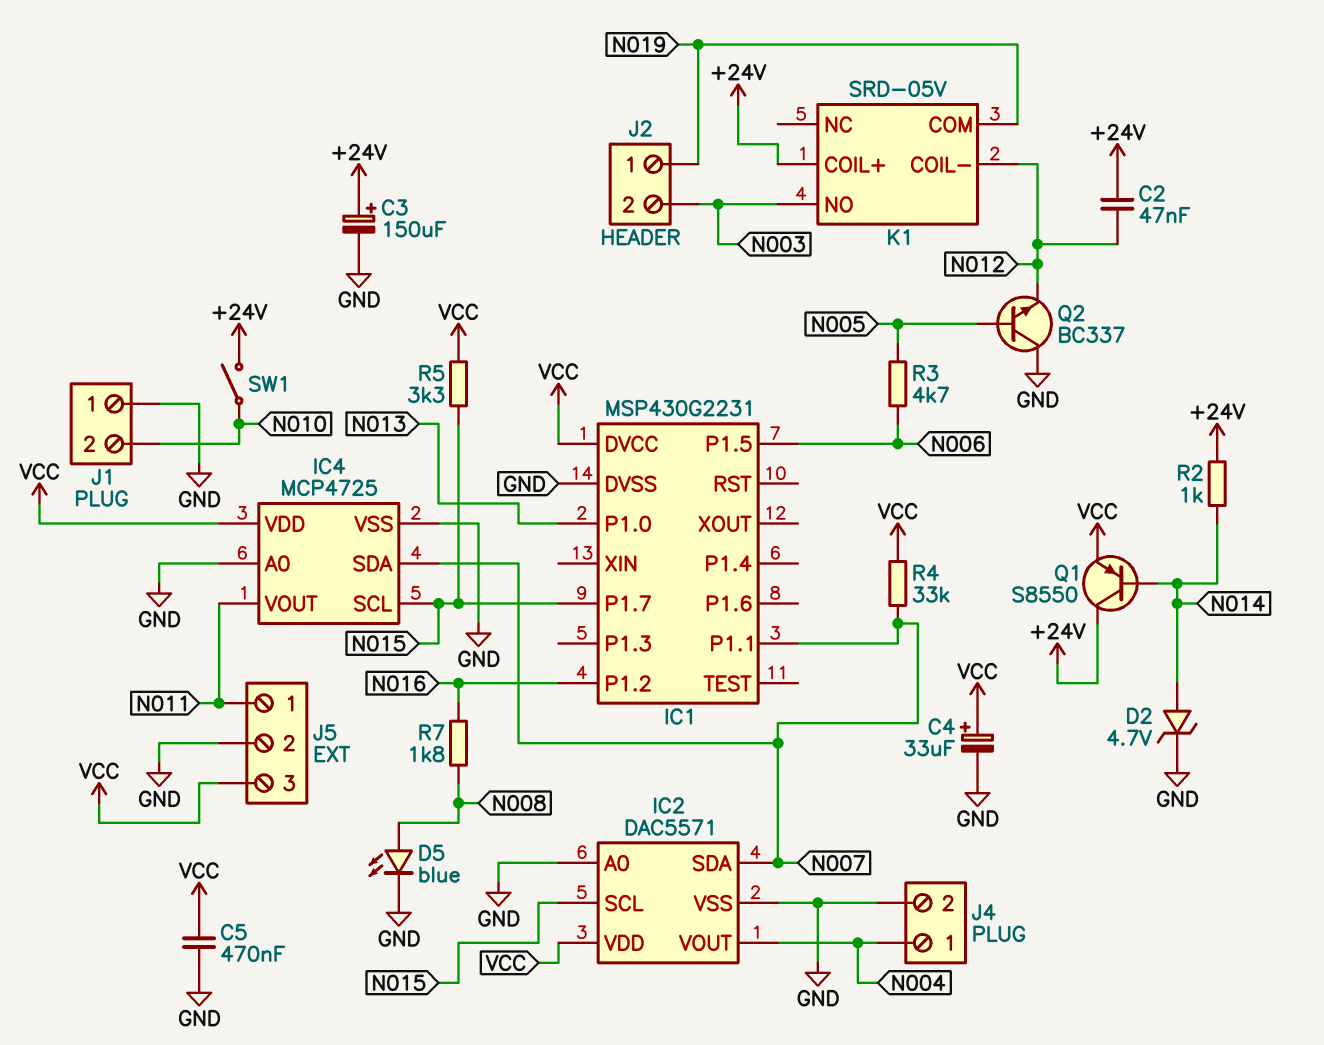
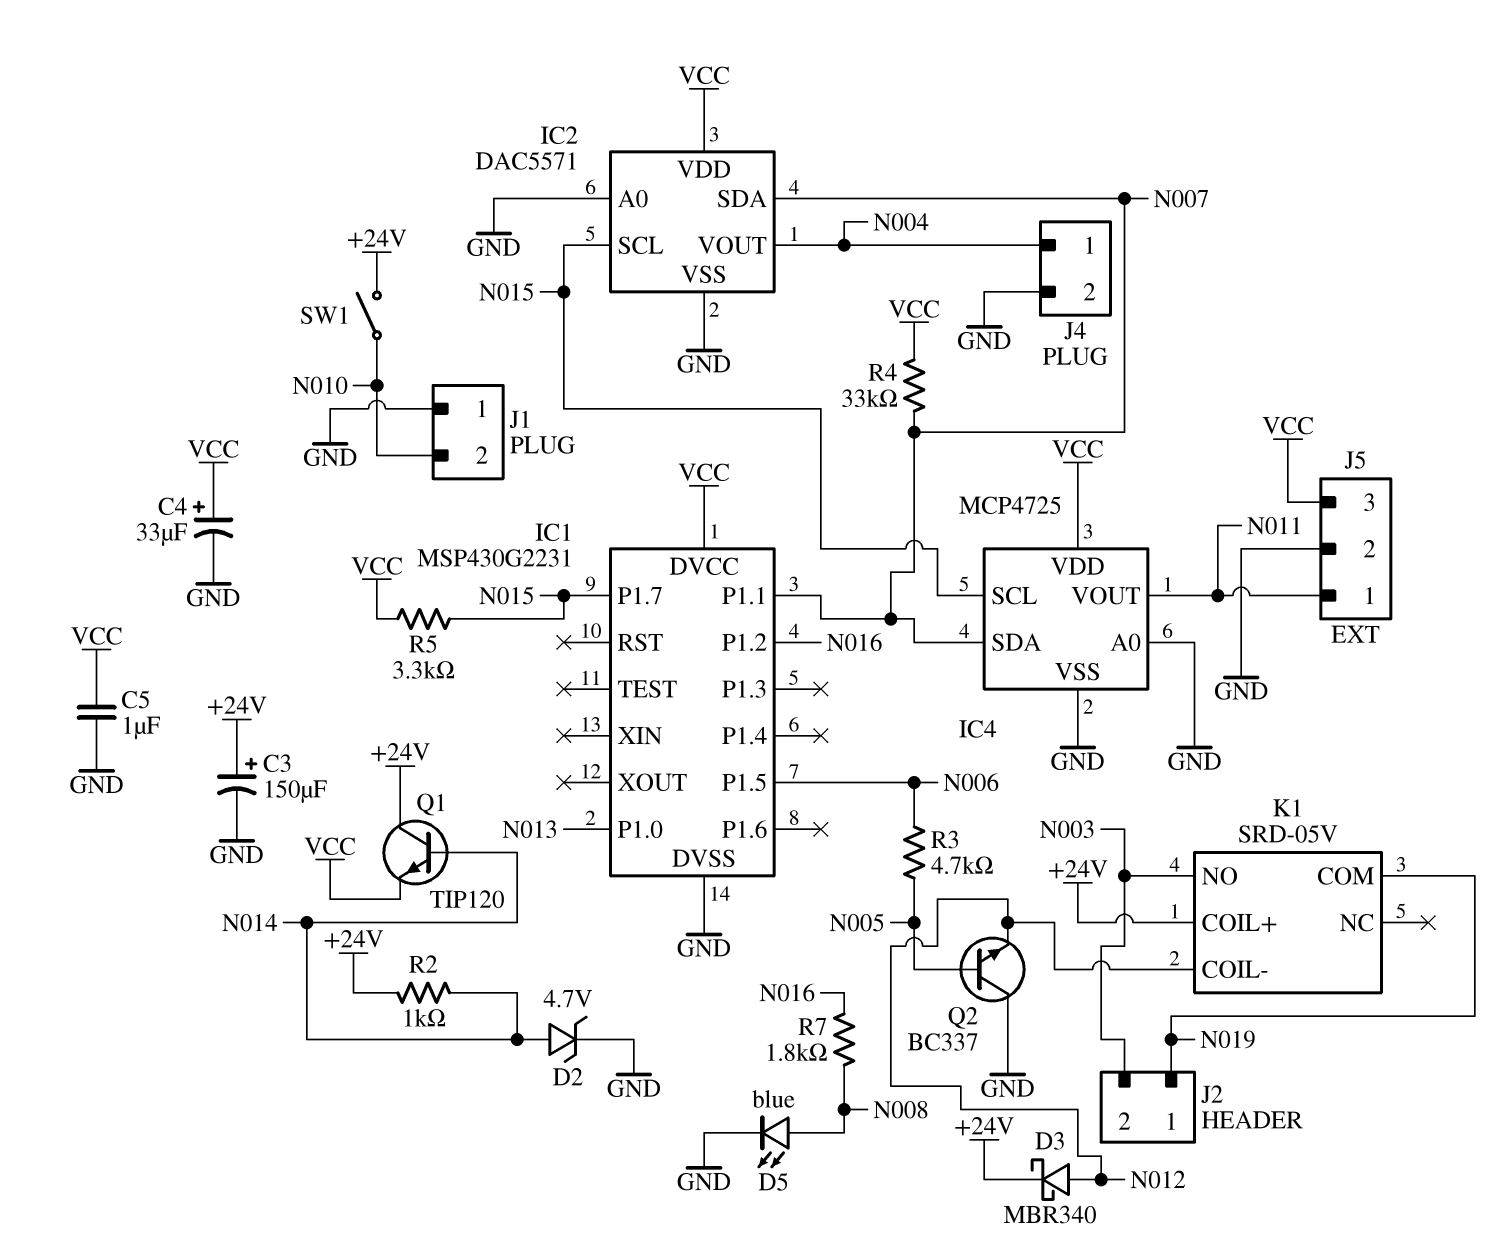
C2: 47nF (+24V, N012) -> none
C5: 470nF (GND, VCC) -> 1uF (GND, VCC)
D3: none -> schottky MBR340 (A N012, K +24V)
Q1: PNP S8550 (B N014, C +24V, E VCC) -> NPN TIP120 (B N014, C +24V, E VCC)

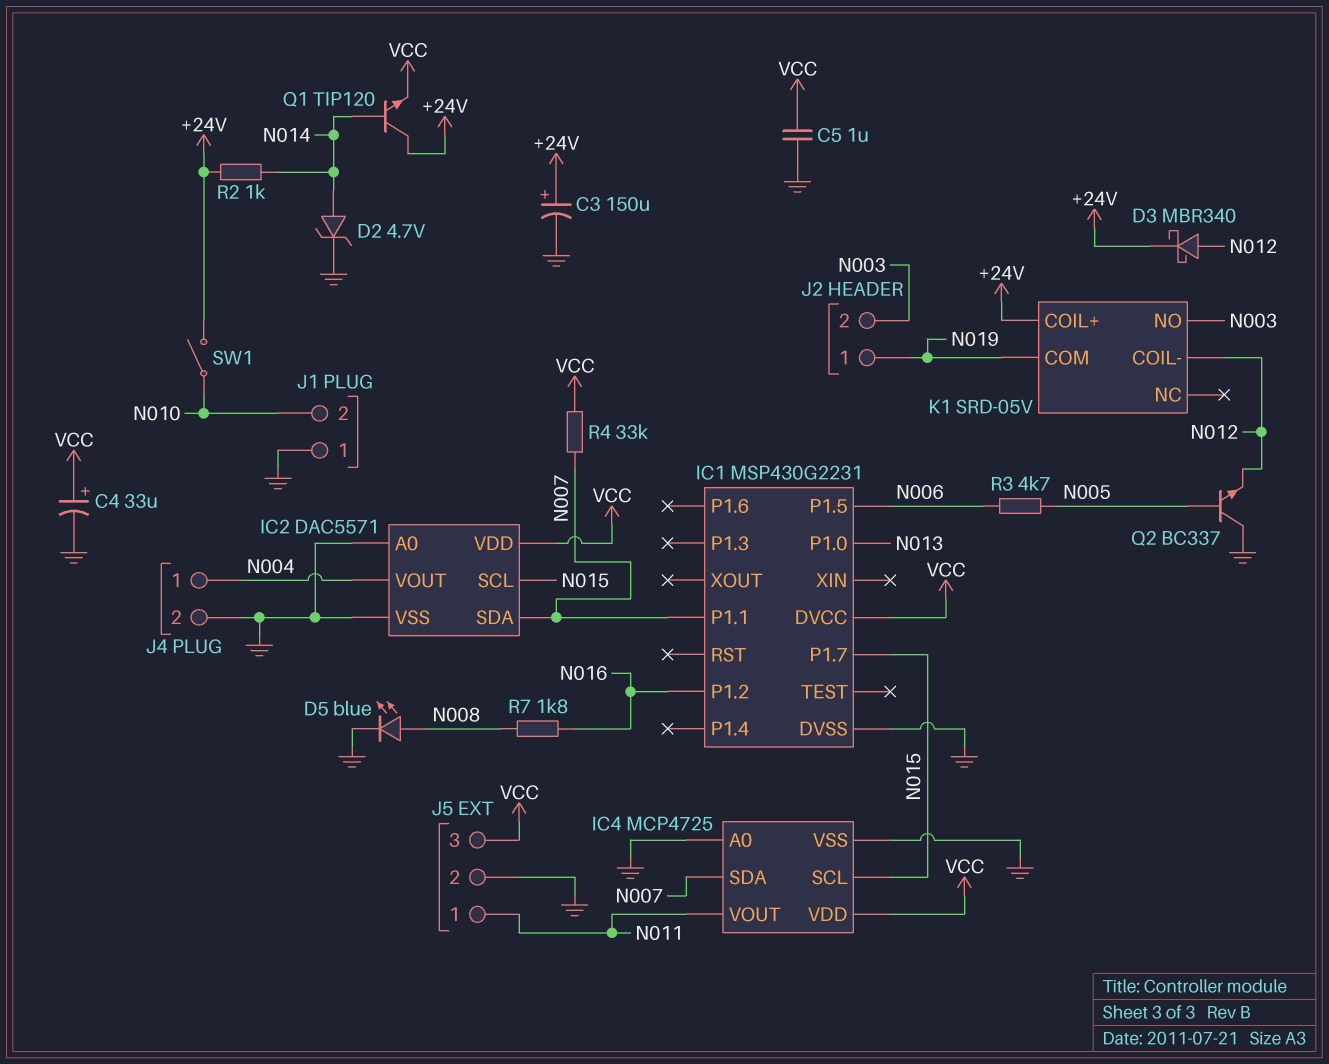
R5: 3.3k (N015, VCC) -> none

